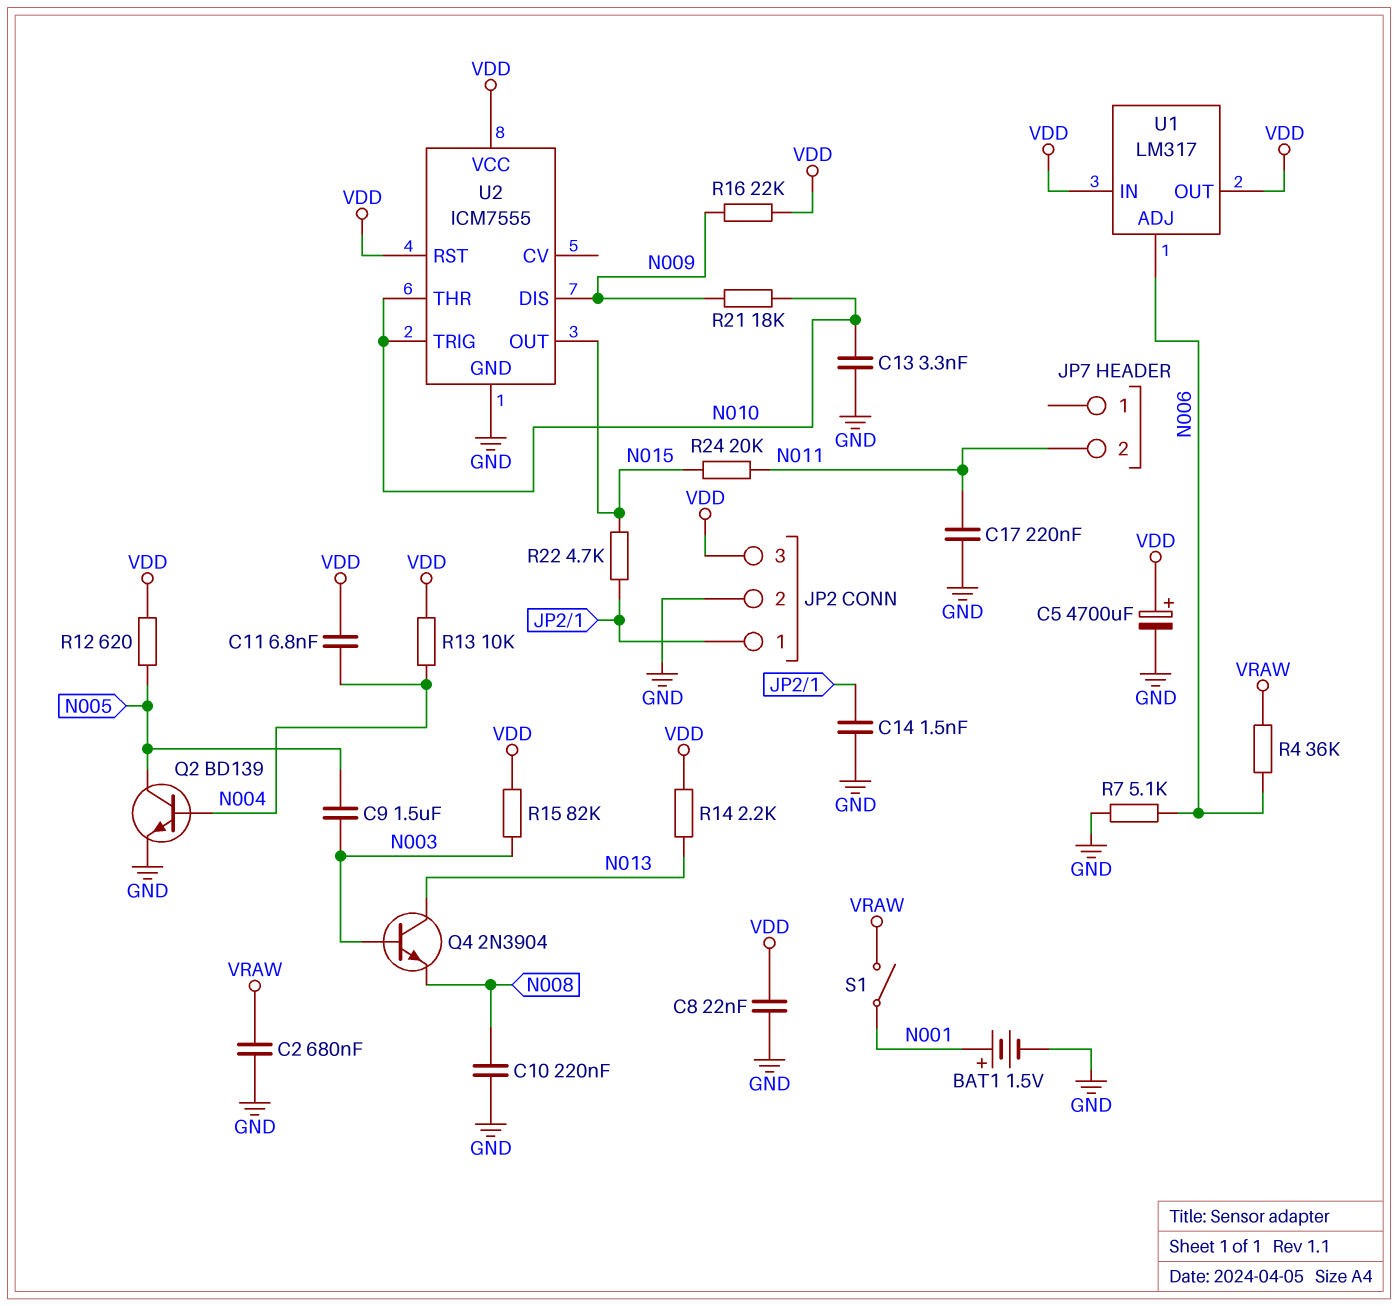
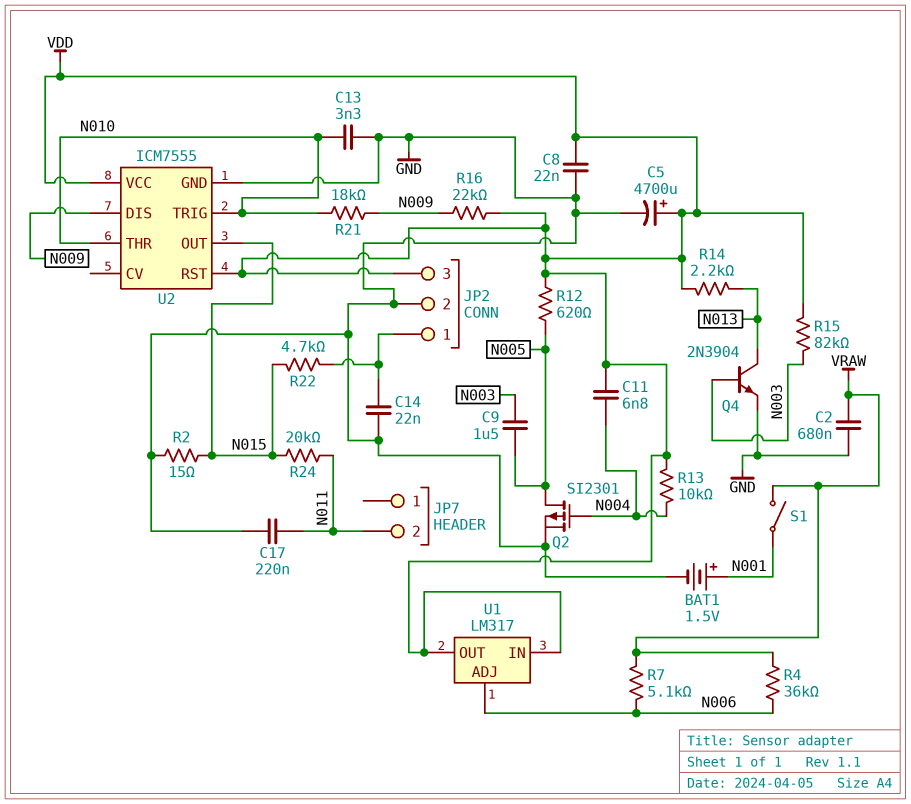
C10: 220nF (GND, N008) -> none
C14: 1.5nF (GND, JP2/1) -> 22nF (GND, JP2/1)
Q2: NPN BD139 (B N004, C N005, E GND) -> PMOS SI2301 (G N004, D N005, S GND)
Q4: NPN 2N3904 (B N003, C N013, E N008) -> NPN 2N3904 (B N003, C N013, E GND)
R2: none -> 15 (GND, N015)
R7: 5.1k (GND, N006) -> 5.1k (N006, VRAW)

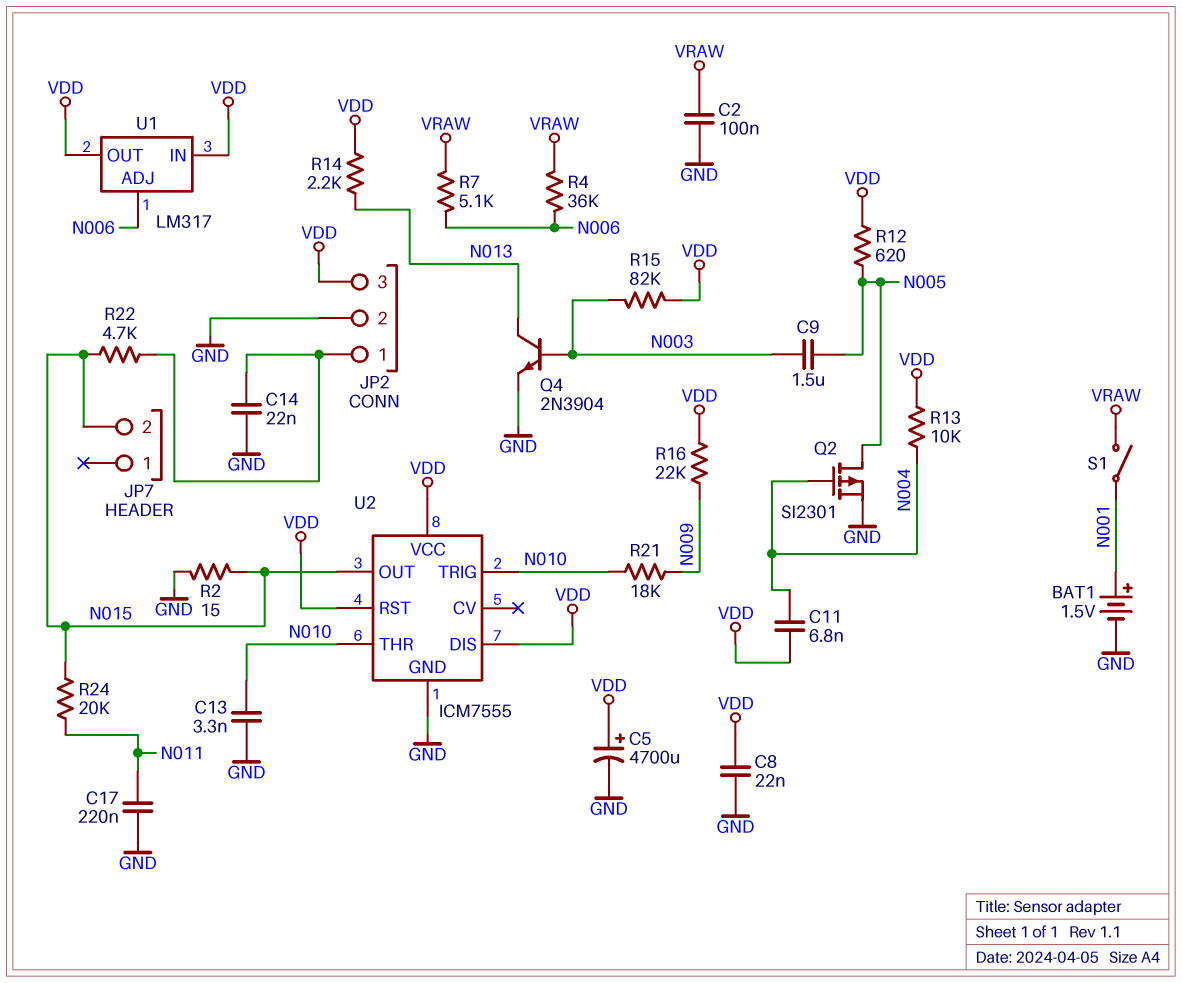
C2: 680nF (GND, VRAW) -> 100nF (GND, VRAW)
JP7 pin 2: N011 -> N015
U2 pin DIS: N009 -> VDD

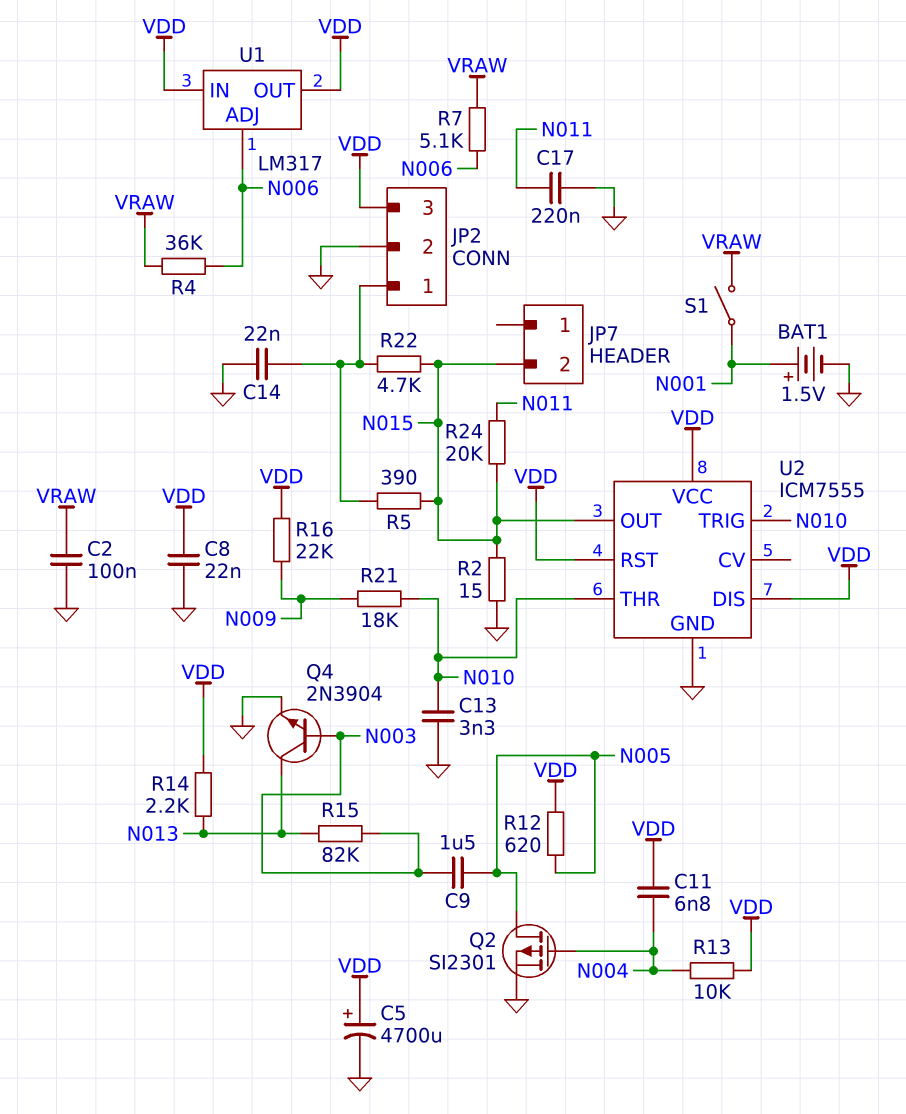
R5: none -> 390 (JP2/1, N015)
R15: 82k (N003, VDD) -> 82k (N003, N013)

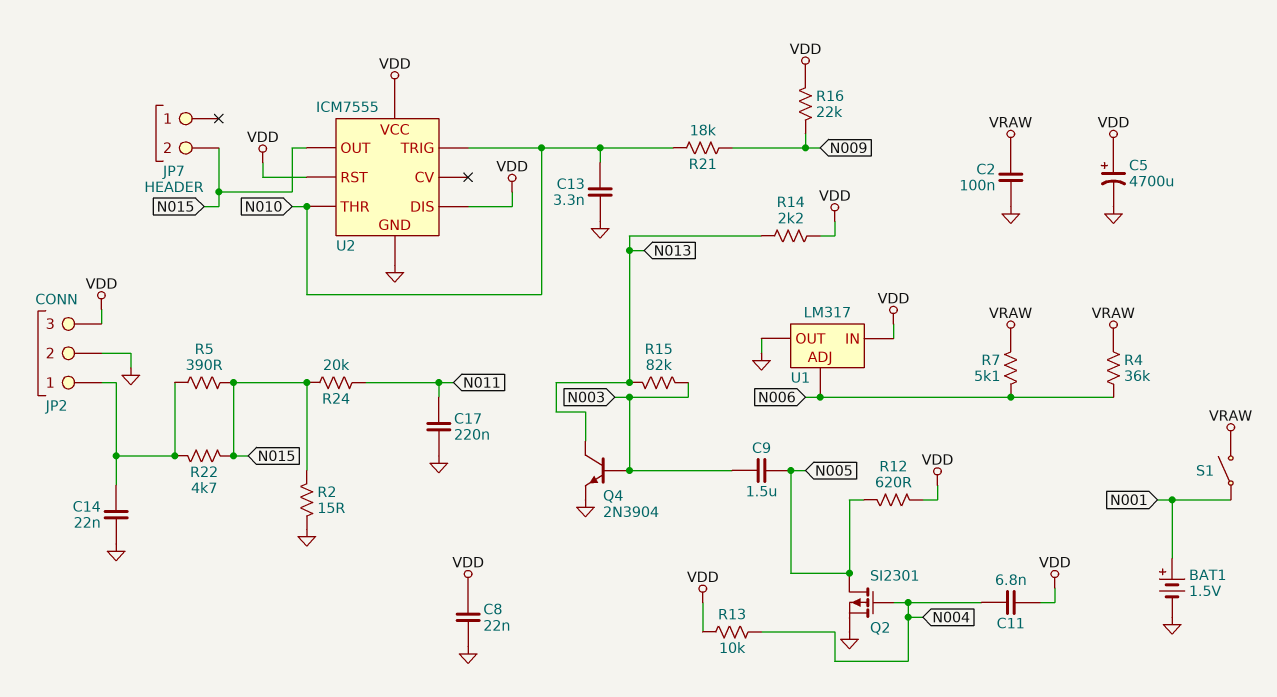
U1 pin OUT: VDD -> GND

